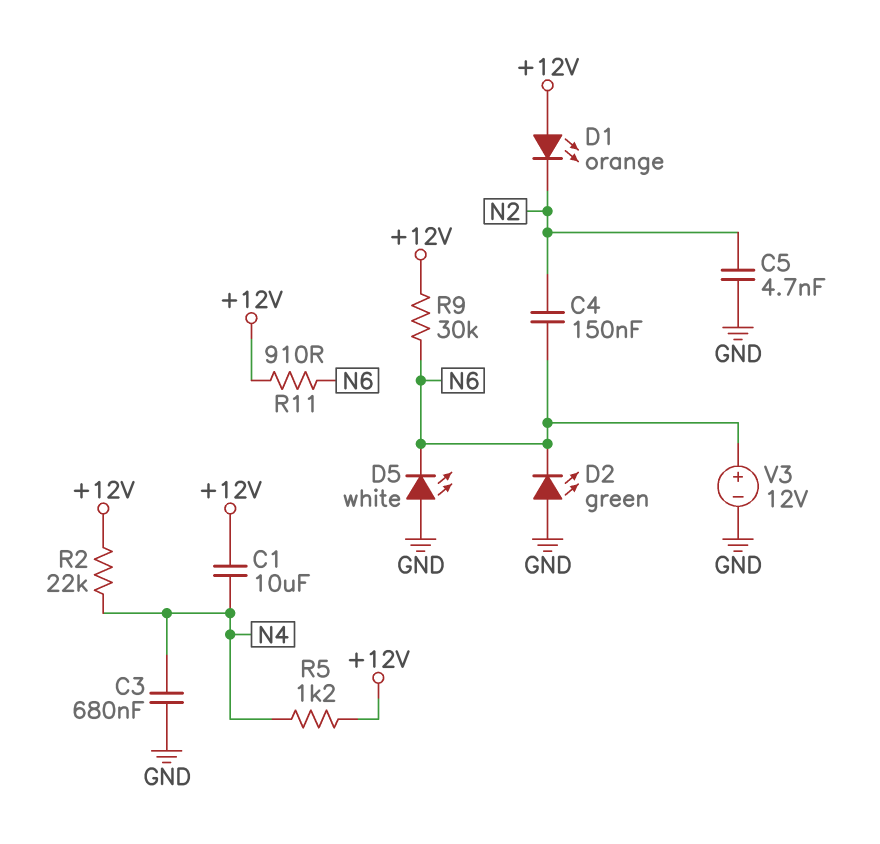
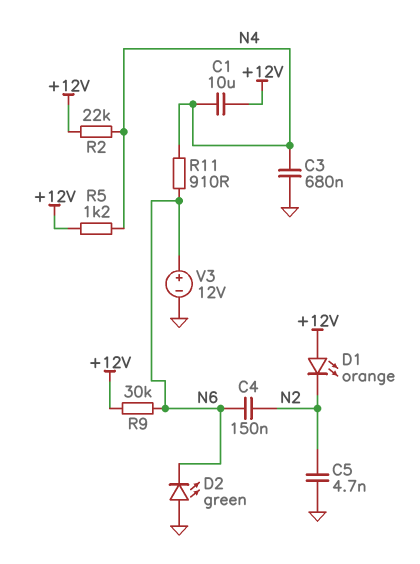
D5: LED white (A GND, K N6) -> none
R11: 910 (+12V, N6) -> 910 (N4, N6)

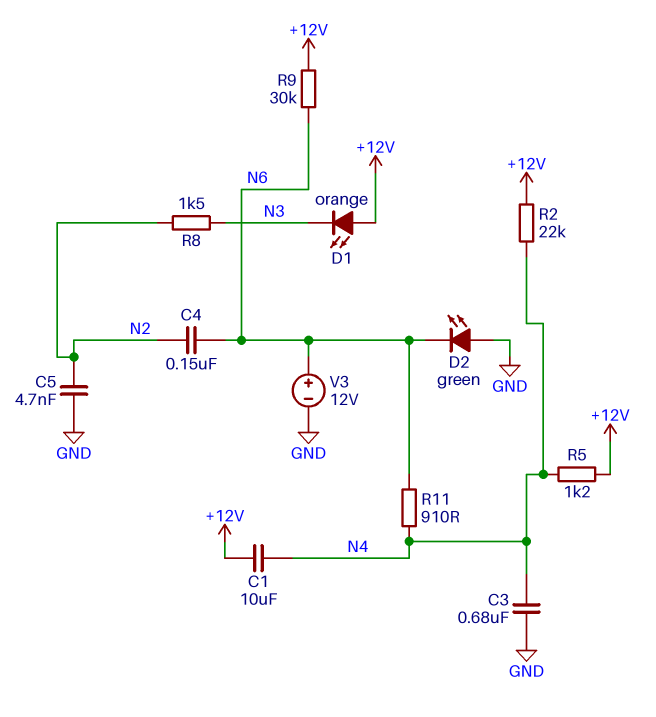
D1: LED orange (A +12V, K N2) -> LED orange (A +12V, K N3)
R8: none -> 1.5k (N2, N3)

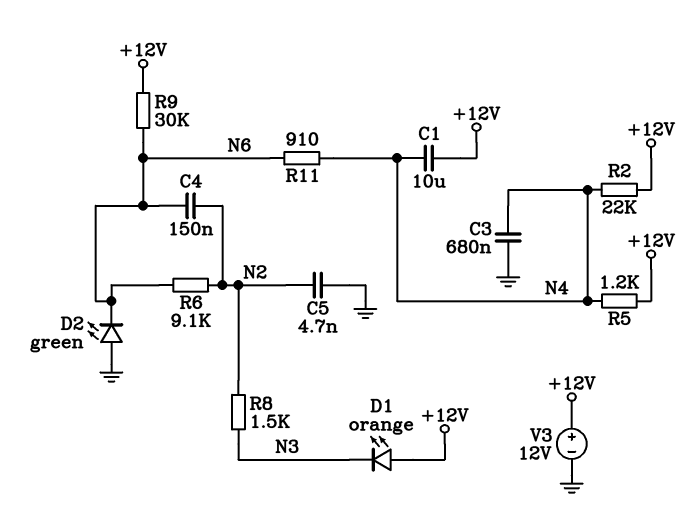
R6: none -> 9.1k (N2, N6)
V3: 12V (plus N6, minus GND) -> 12V (plus +12V, minus GND)

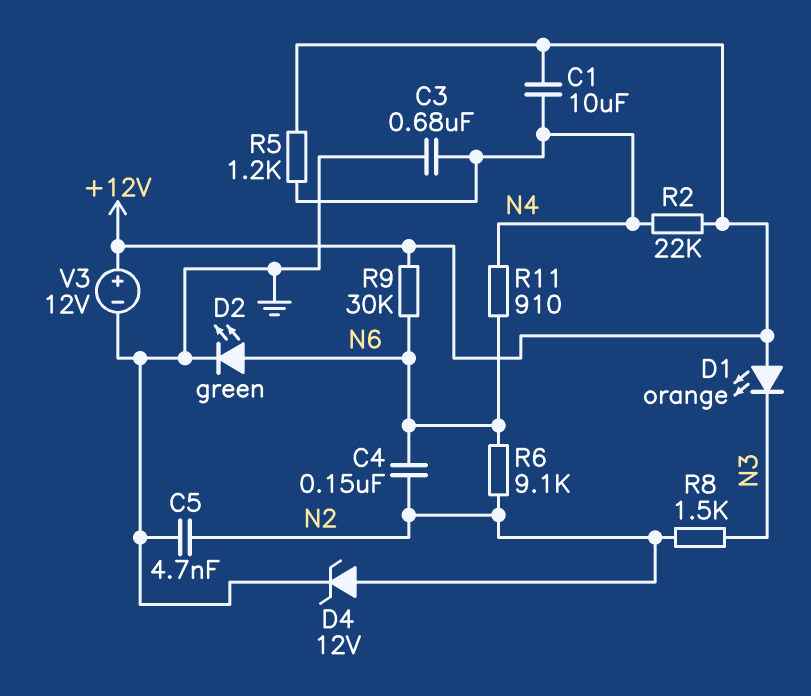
D2: LED green (A GND, K N6) -> LED green (A N6, K GND)
D4: none -> zener 12V (A N2, K GND)

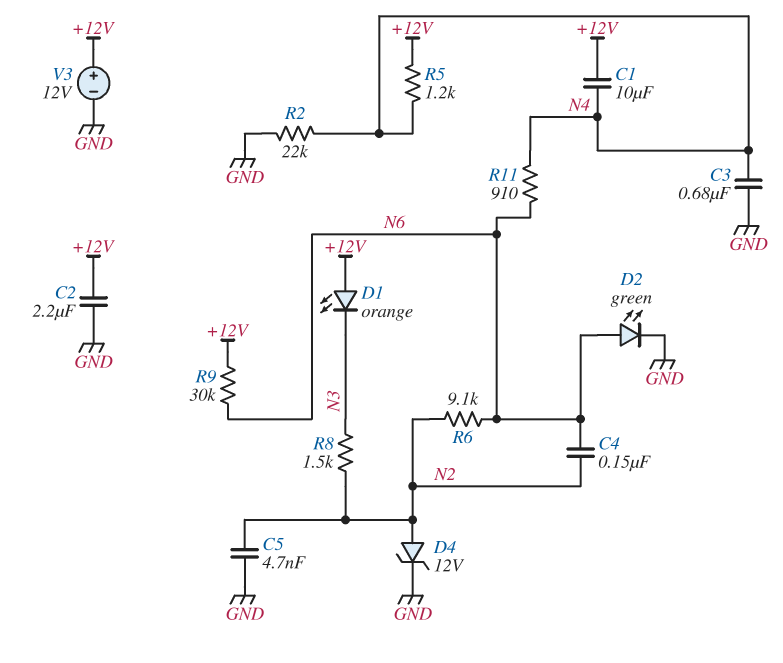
C2: none -> 2.2uF (+12V, GND)
R2: 22k (+12V, N4) -> 22k (GND, N4)

